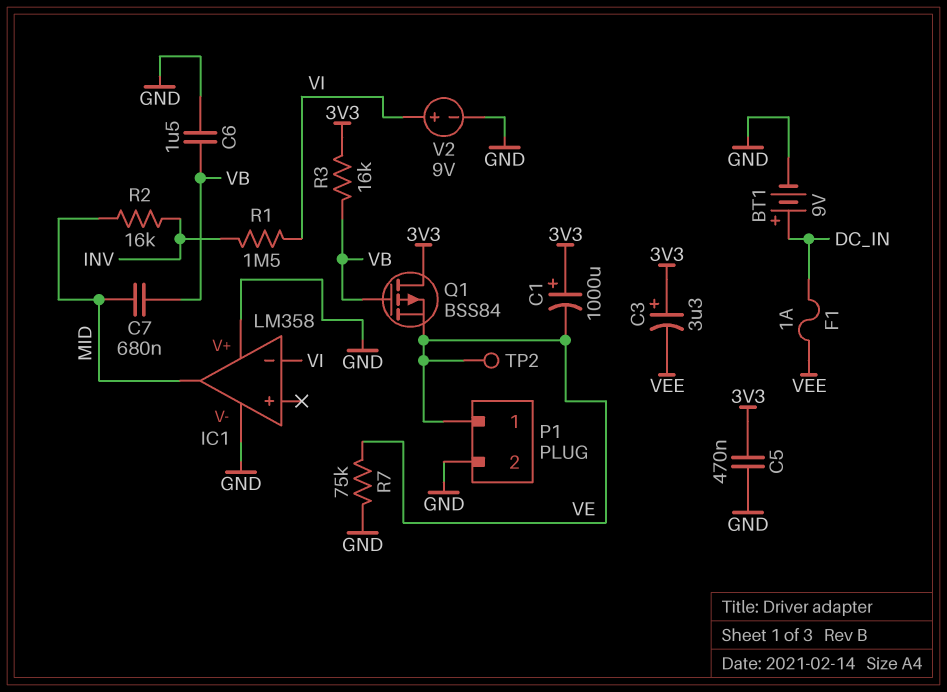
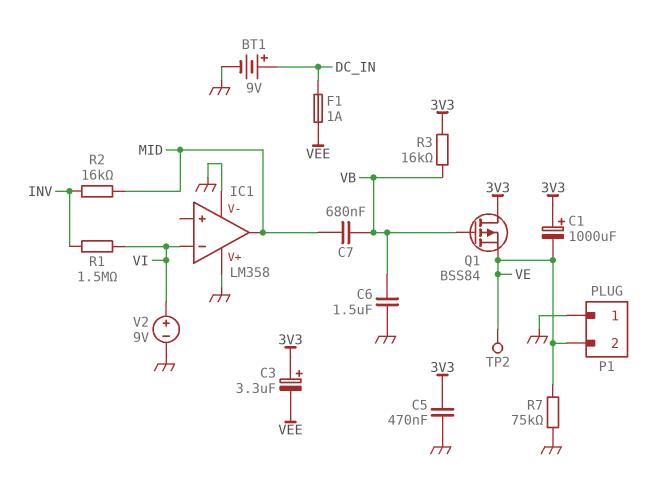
P1 pin 1: VE -> GND
P1 pin 2: GND -> VE

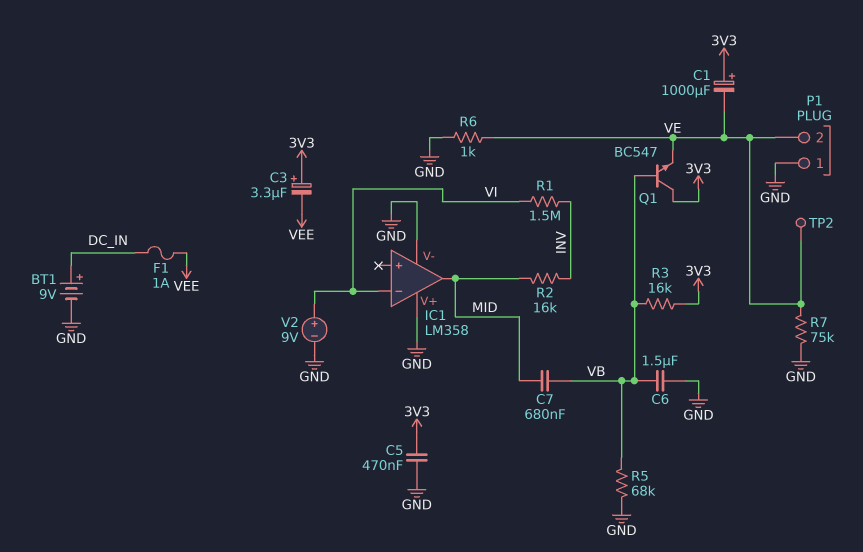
Q1: PMOS BSS84 (G VB, D 3V3, S VE) -> NPN BC547 (B VB, C 3V3, E VE)
R5: none -> 68k (GND, VB)
R6: none -> 1k (GND, VE)

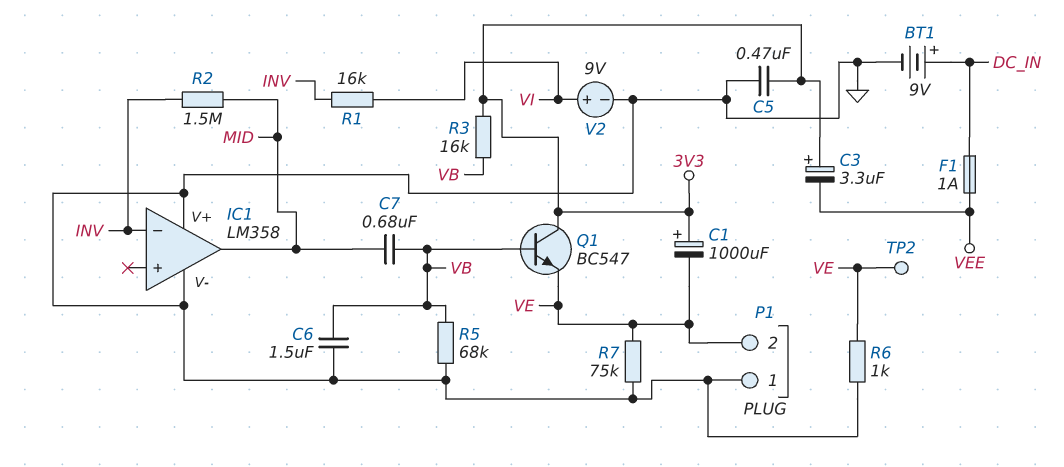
IC1 pin in-: VI -> INV
R1: 1.5M (INV, VI) -> 16k (INV, VI)
R2: 16k (INV, MID) -> 1.5M (INV, MID)

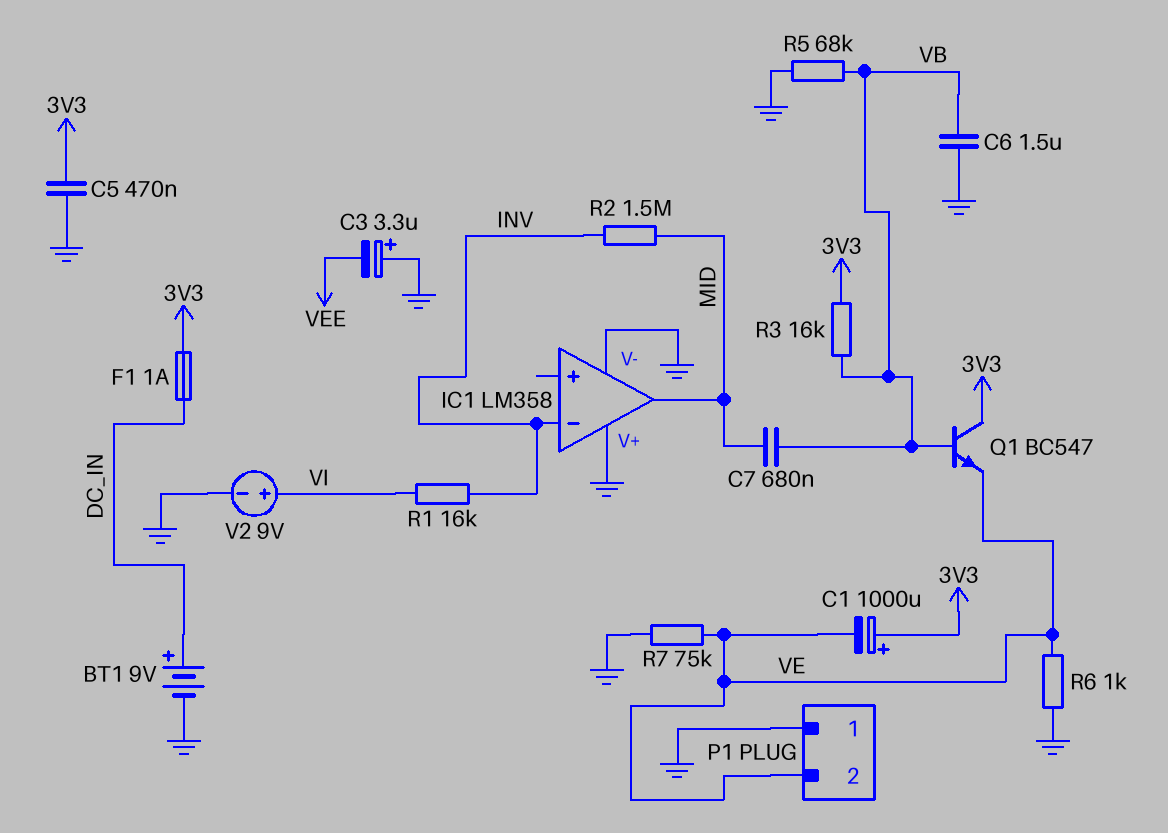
C3: 3.3uF (plus 3V3, minus VEE) -> 3.3uF (plus GND, minus VEE)
F1: 1A (DC_IN, VEE) -> 1A (3V3, DC_IN)
TP2: test point (VE) -> none

